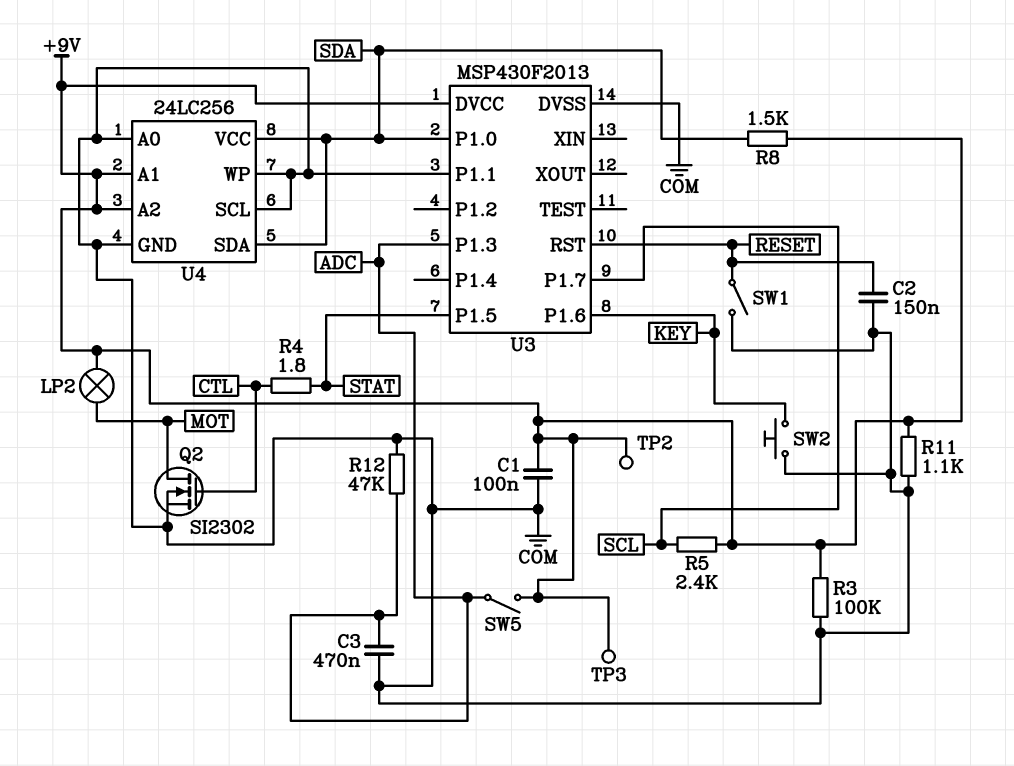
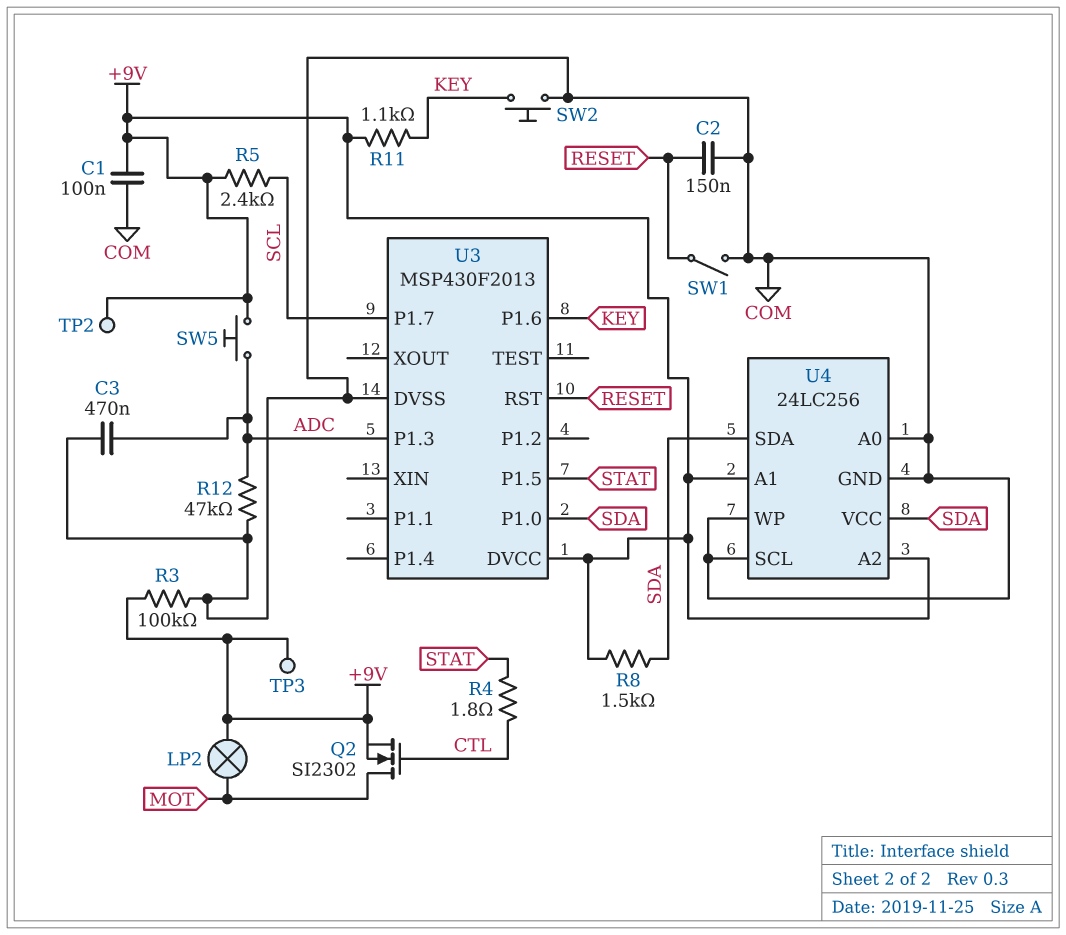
Q2: NMOS SI2302 (G CTL, D MOT, S COM) -> NMOS SI2302 (G CTL, D MOT, S +9V)
R11: 1.1k (+9V, COM) -> 1.1k (+9V, KEY)
SW5: switch (+9V, ADC) -> button (+9V, ADC)
U3 pin P1.1: COM -> none

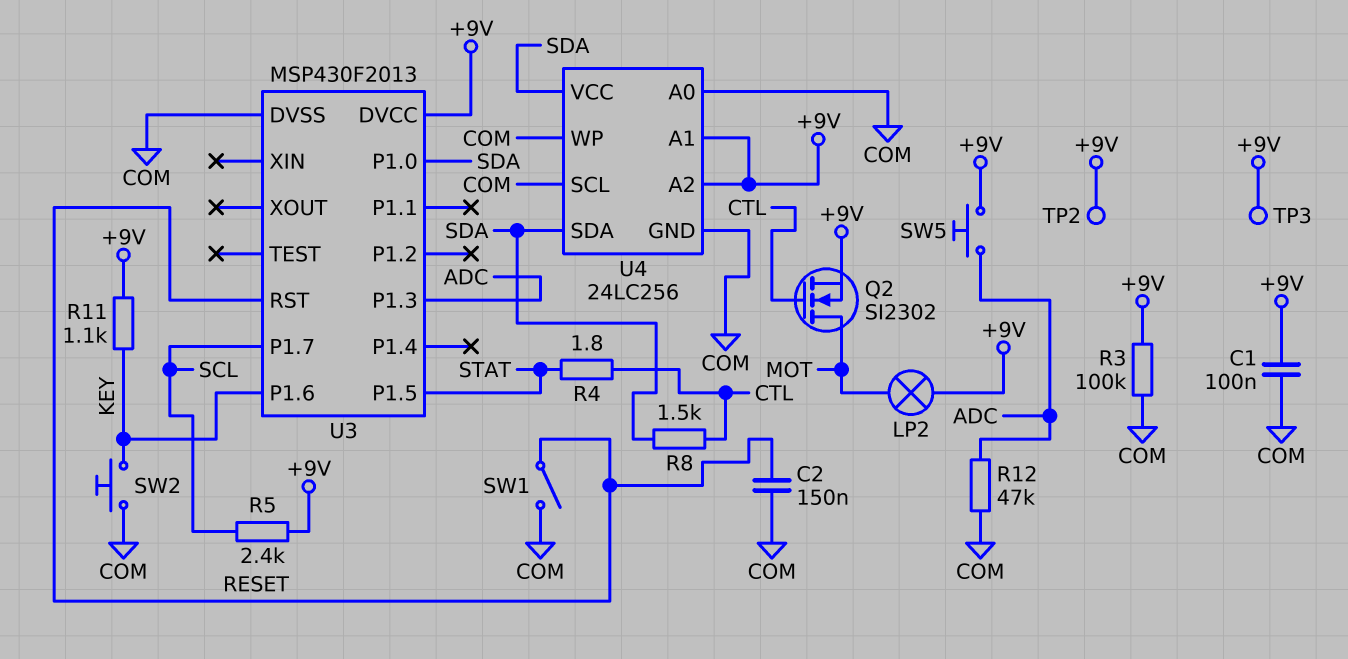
C3: 470nF (ADC, COM) -> none
R8: 1.5k (+9V, SDA) -> 1.5k (CTL, SDA)

